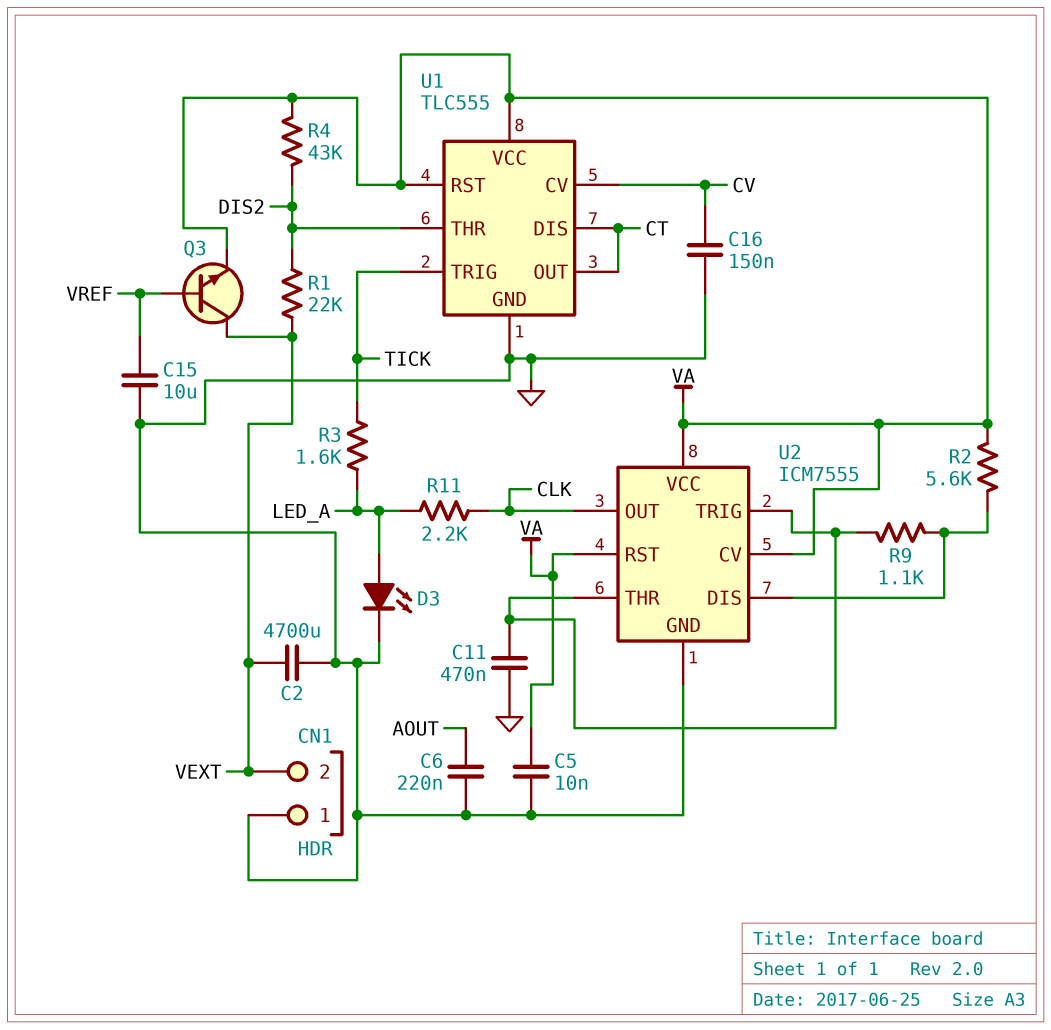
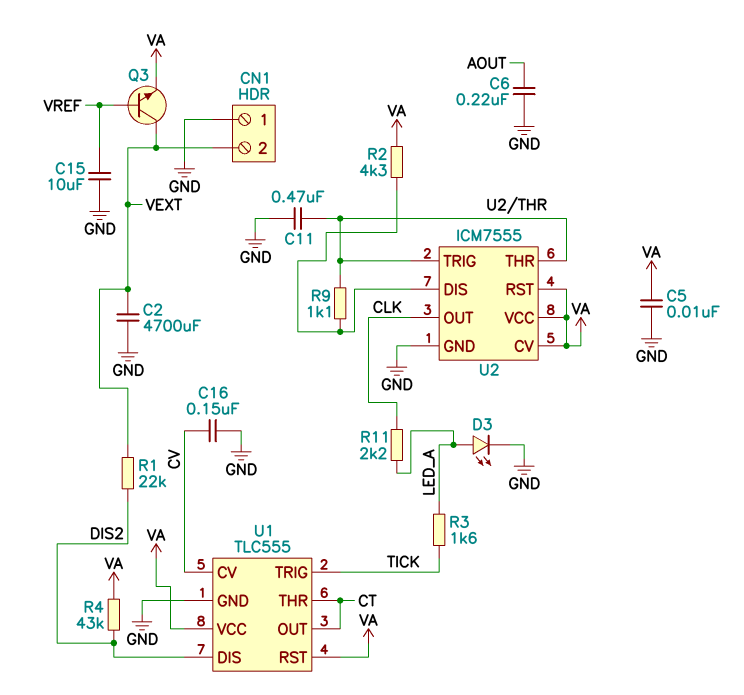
R2: 5.6k (U2/DIS, VA) -> 4.3k (U2/DIS, VA)
U1 pin DIS: CT -> DIS2
U1 pin THR: DIS2 -> CT

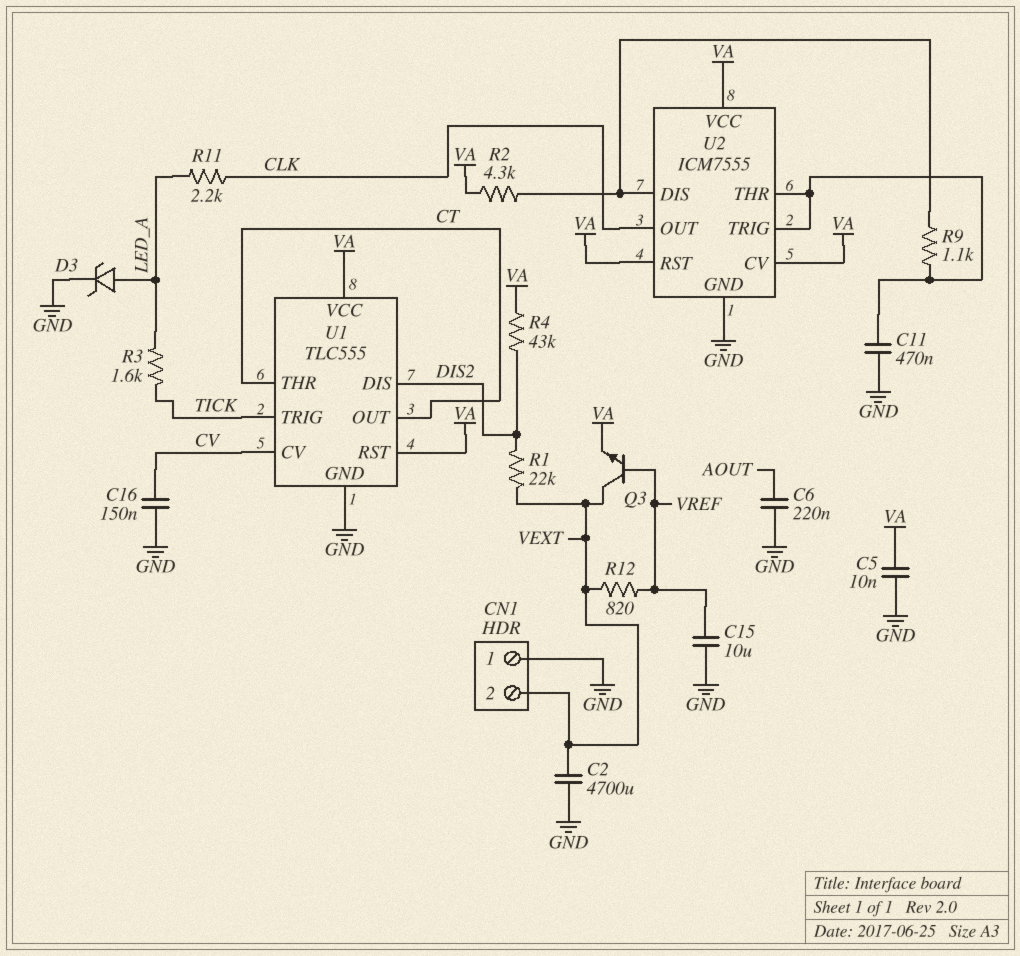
D3: LED (A LED_A, K GND) -> zener (A LED_A, K GND)
R12: none -> 820 (VEXT, VREF)

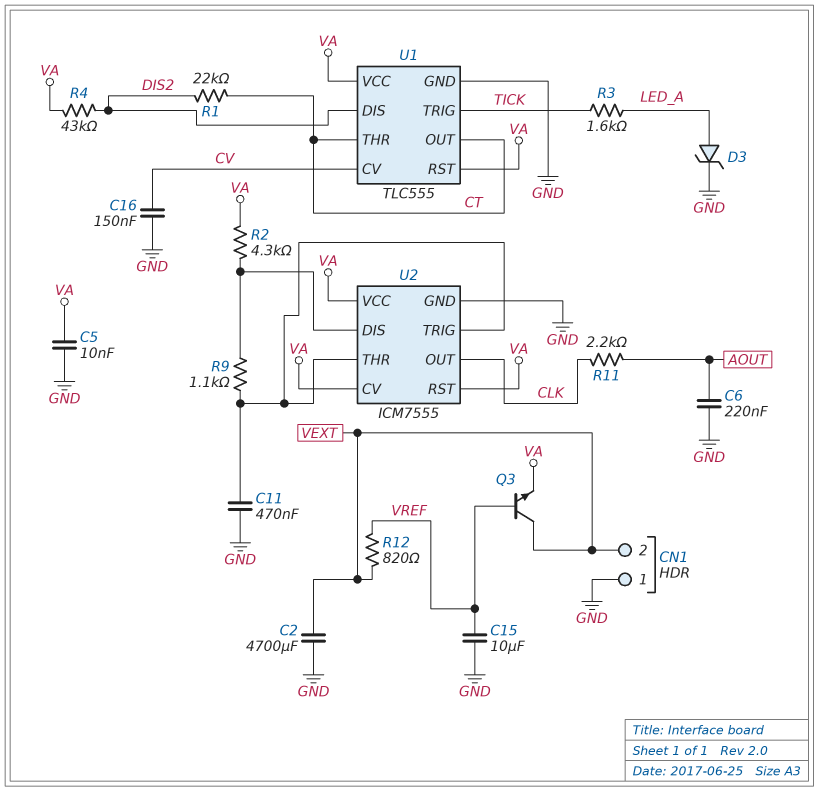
R1: 22k (DIS2, VEXT) -> 22k (CT, DIS2)
R11: 2.2k (CLK, LED_A) -> 2.2k (AOUT, CLK)

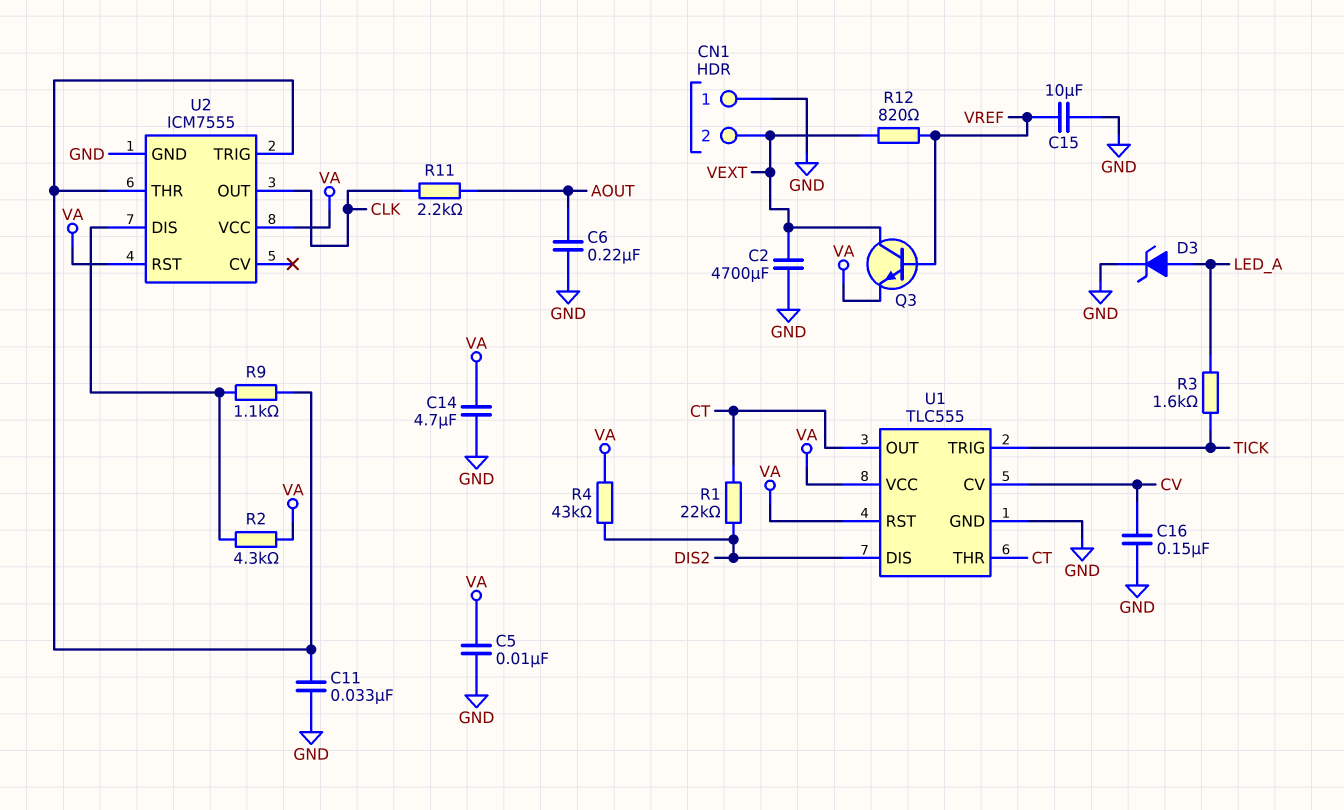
C11: 470nF (GND, U2/THR) -> 33nF (GND, U2/THR)
C14: none -> 4.7uF (GND, VA)
U2 pin CV: VA -> none

